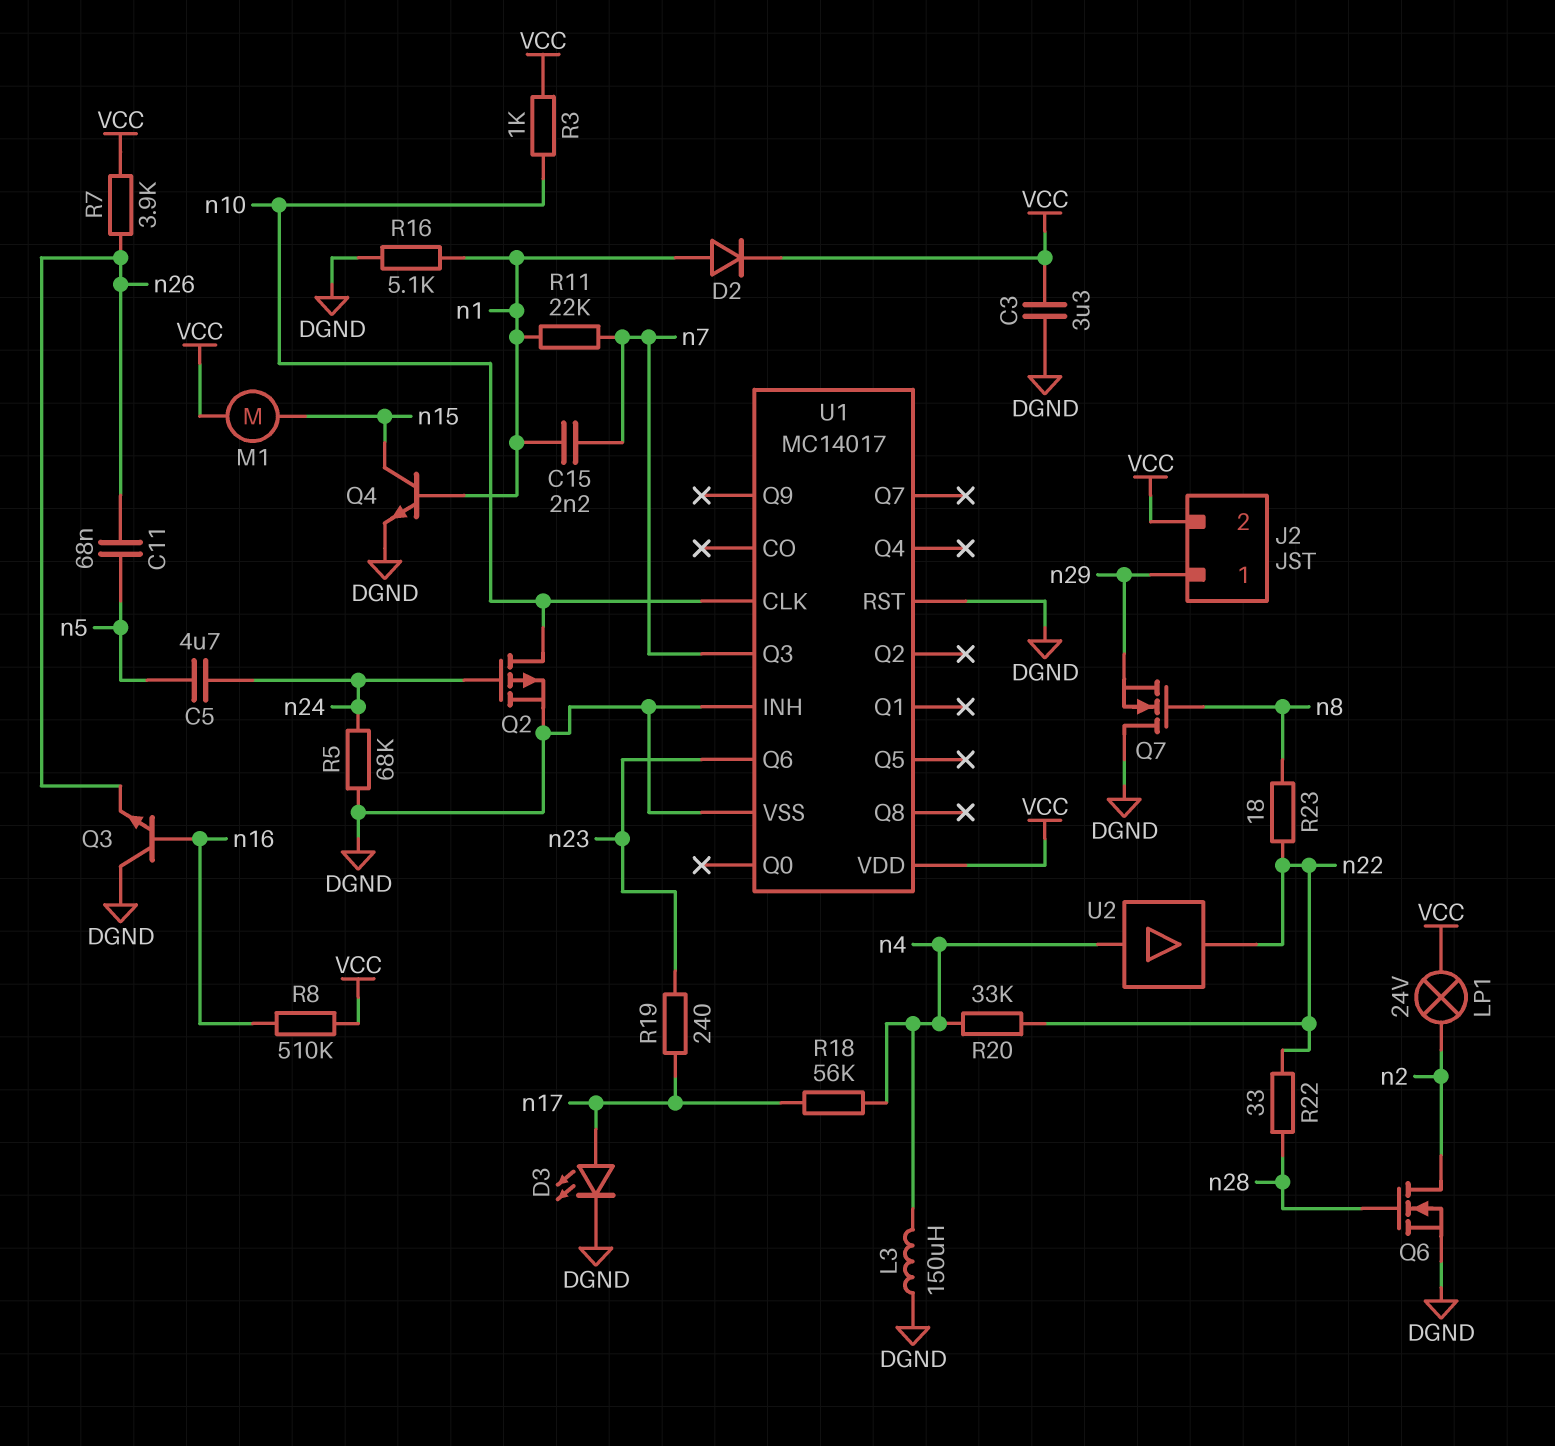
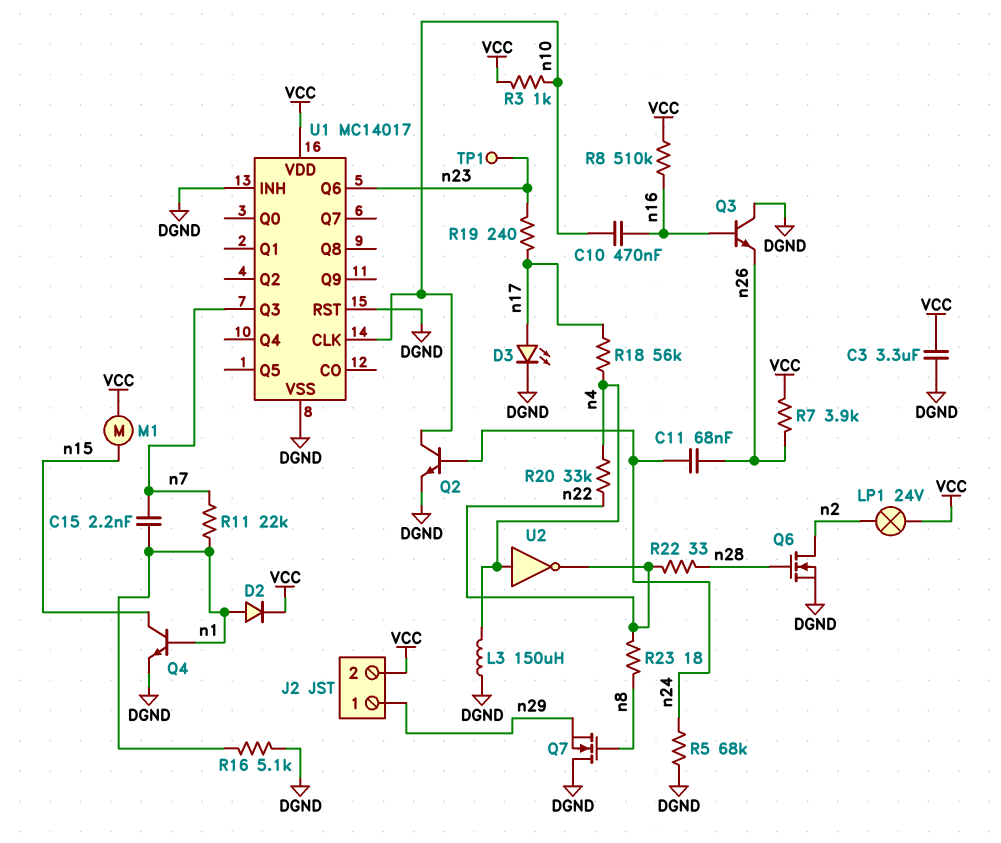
C5: 4.7uF (n5, n24) -> none
C10: none -> 470nF (n10, n16)
C11: 68nF (n5, n26) -> 68nF (n24, n26)
Q2: PMOS (G n24, D n10, S DGND) -> NPN (B n24, C n10, E DGND)
TP1: none -> test point (n23)
U2: buffer (in n4, out n22) -> NOT (in n4, out n22)

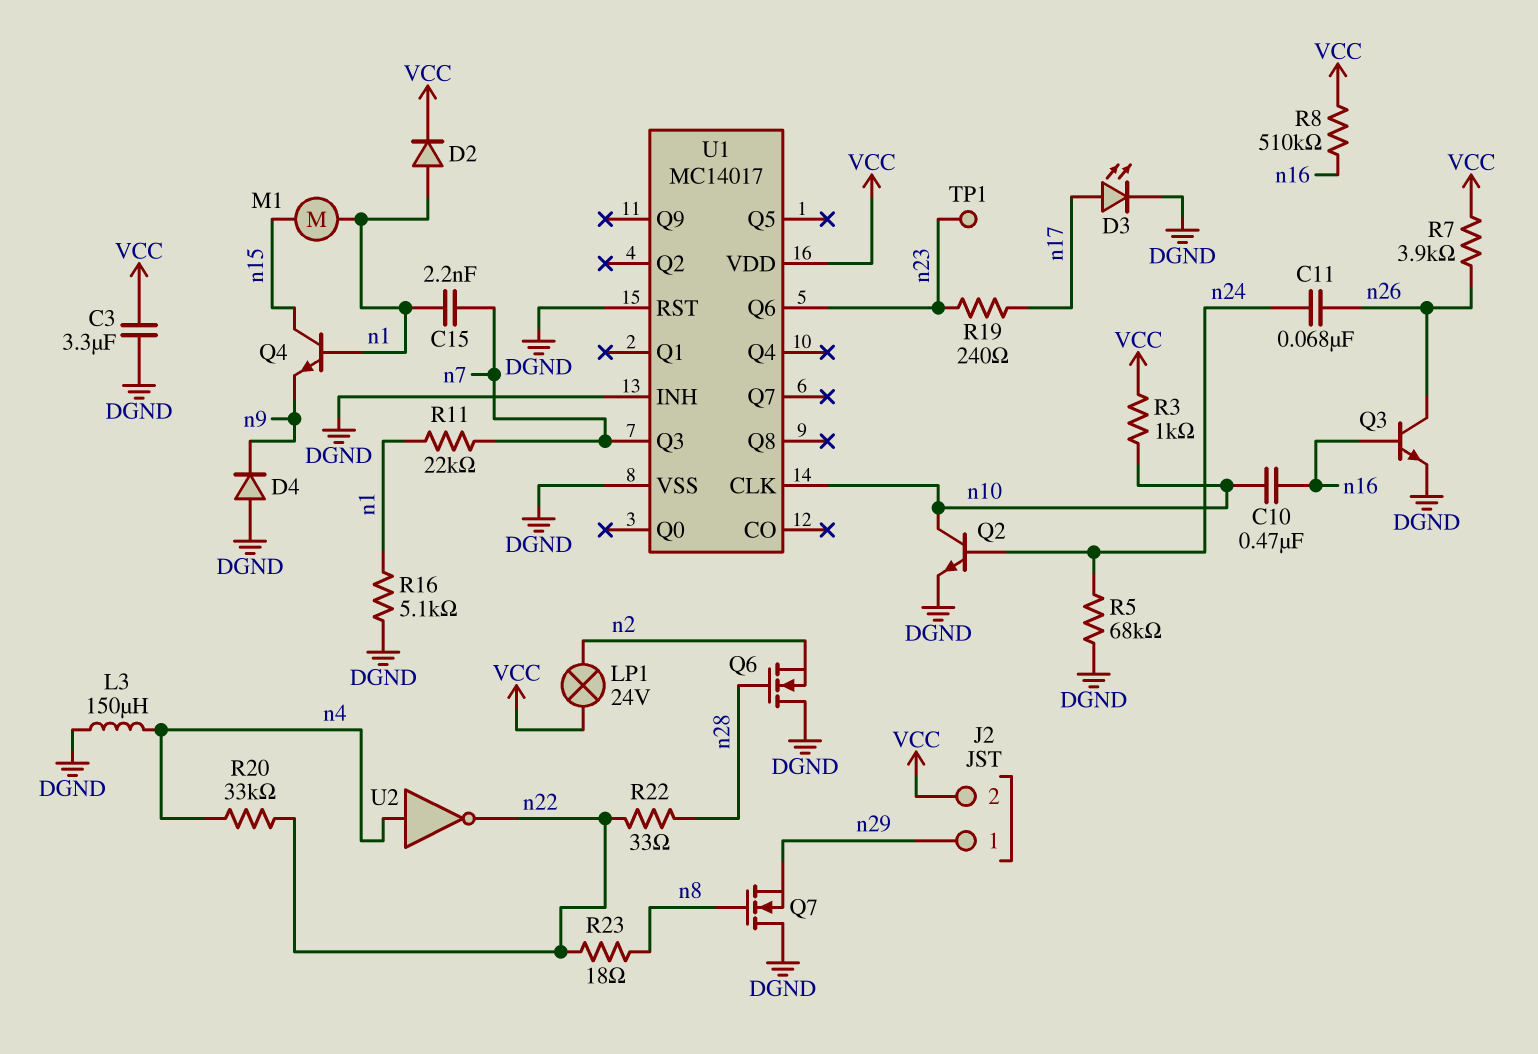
D4: none -> diode (A DGND, K n9)
M1: motor (VCC, n15) -> motor (n1, n15)
Q3: NPN (B n16, C DGND, E n26) -> NPN (B n16, C n26, E DGND)
Q4: NPN (B n1, C n15, E DGND) -> NPN (B n1, C n15, E n9)
Q6: NMOS (G n28, D n2, S DGND) -> NMOS (G n28, D DGND, S n2)
R18: 56k (n4, n17) -> none

